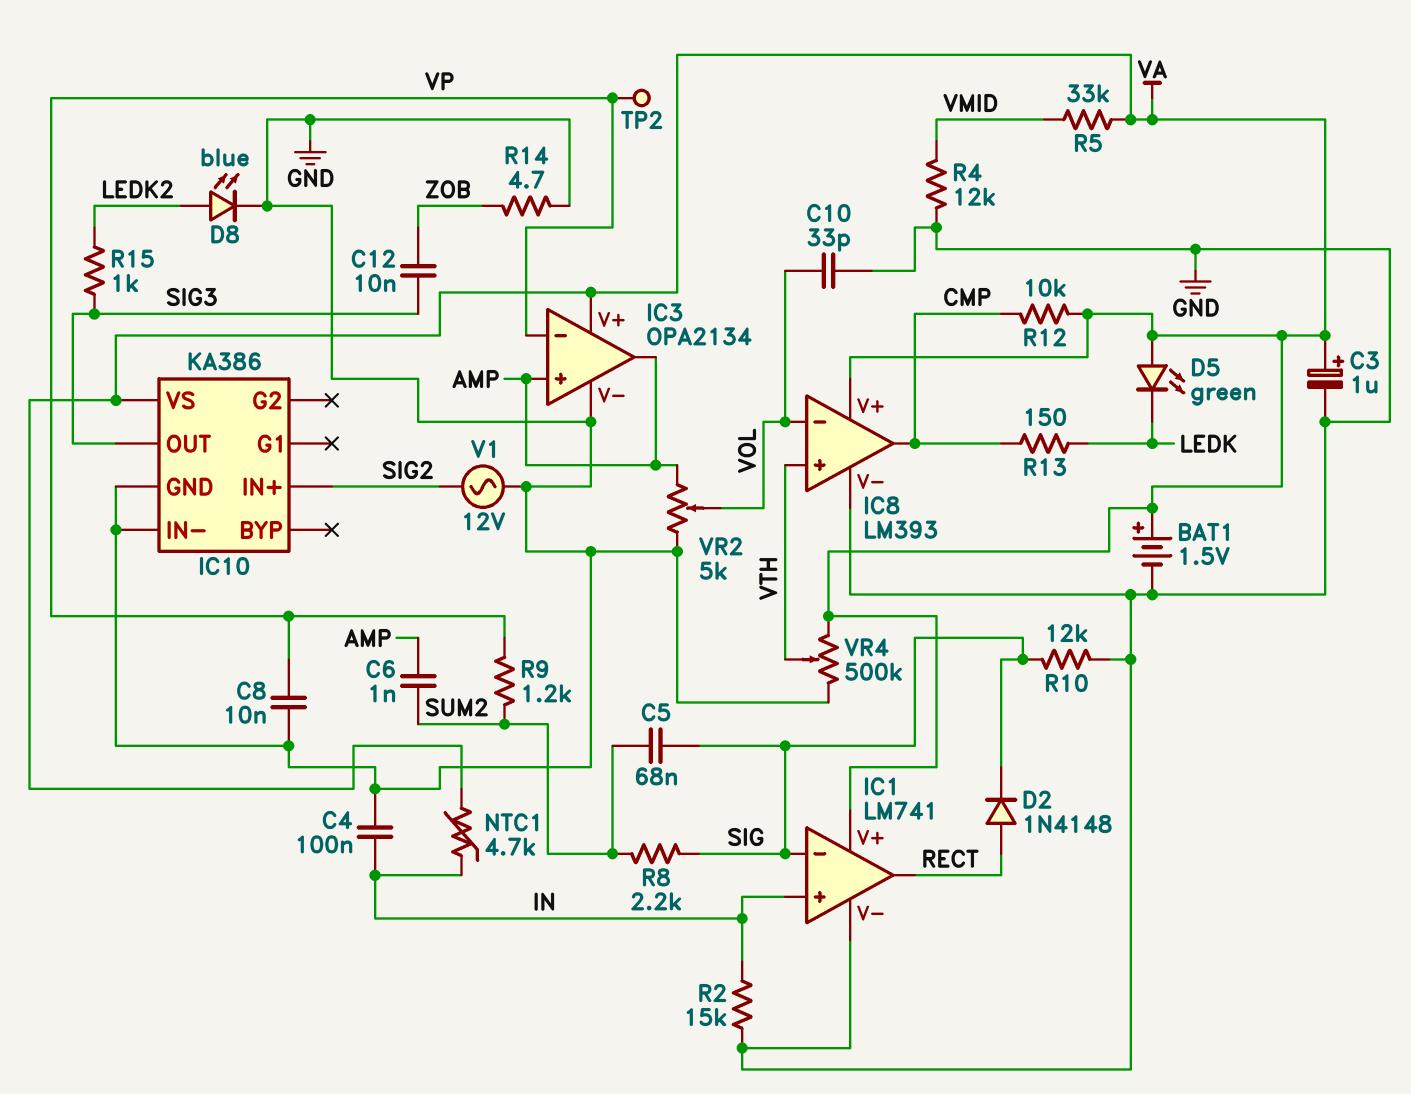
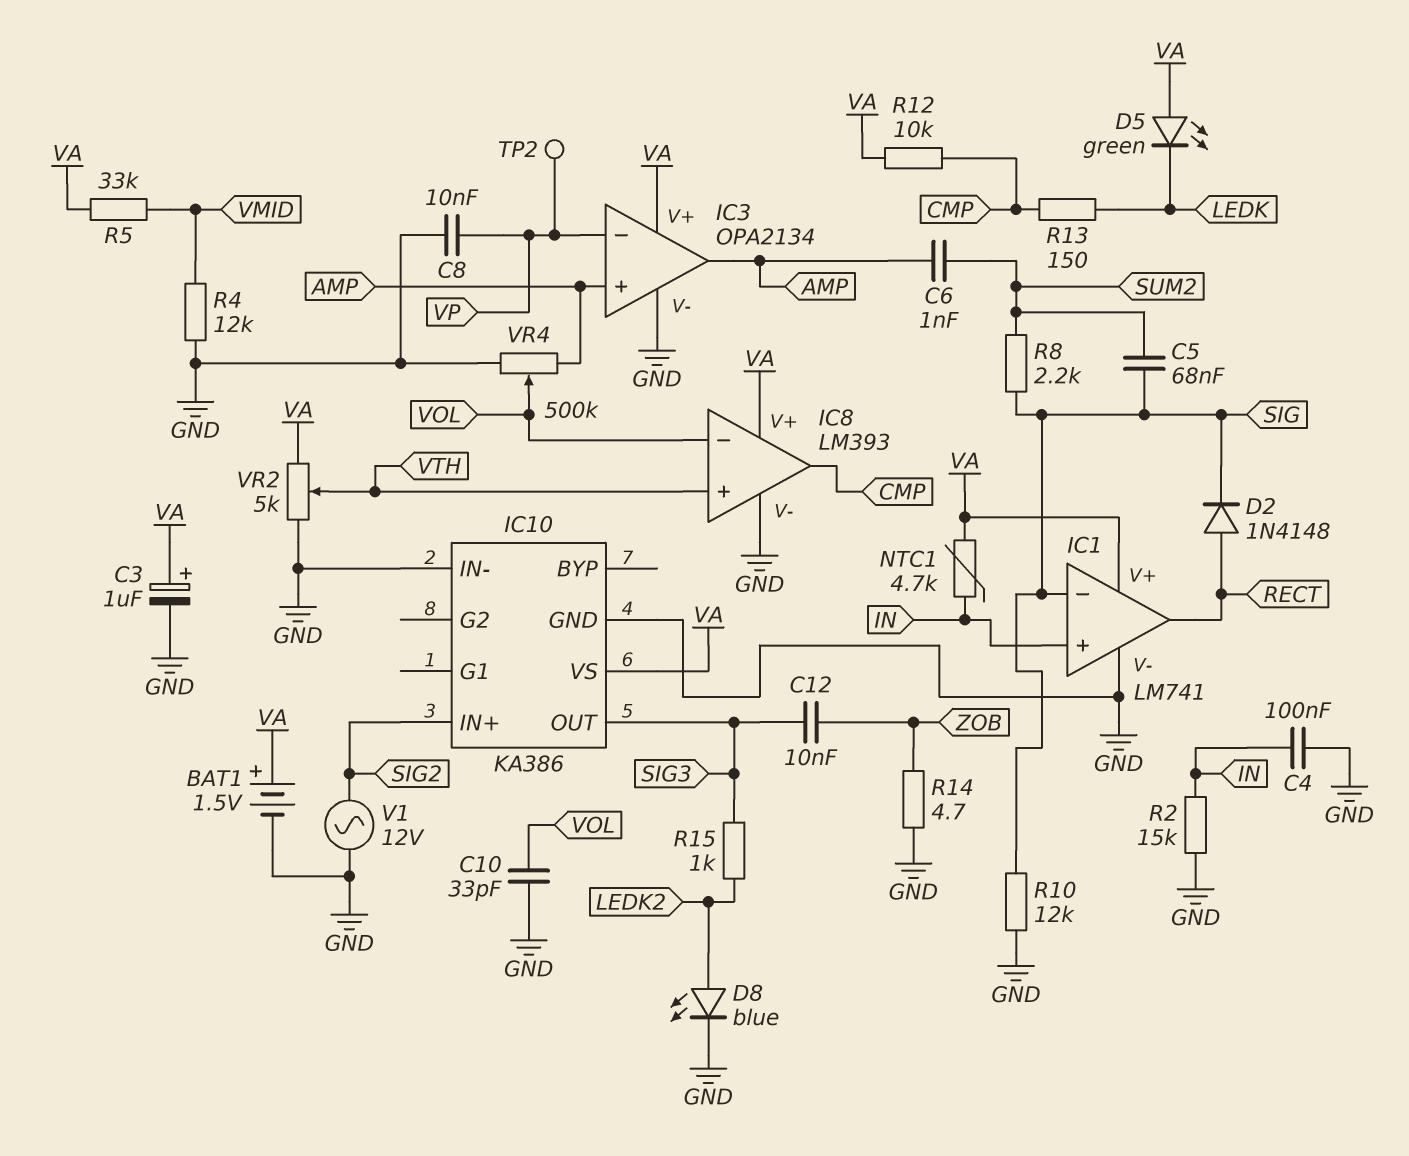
R9: 1.2k (SUM2, VP) -> none
VR2: 5k (AMP, GND, wiper VOL) -> 5k (GND, VA, wiper VTH)
VR4: 500k (GND, VA, wiper VTH) -> 500k (AMP, GND, wiper VOL)

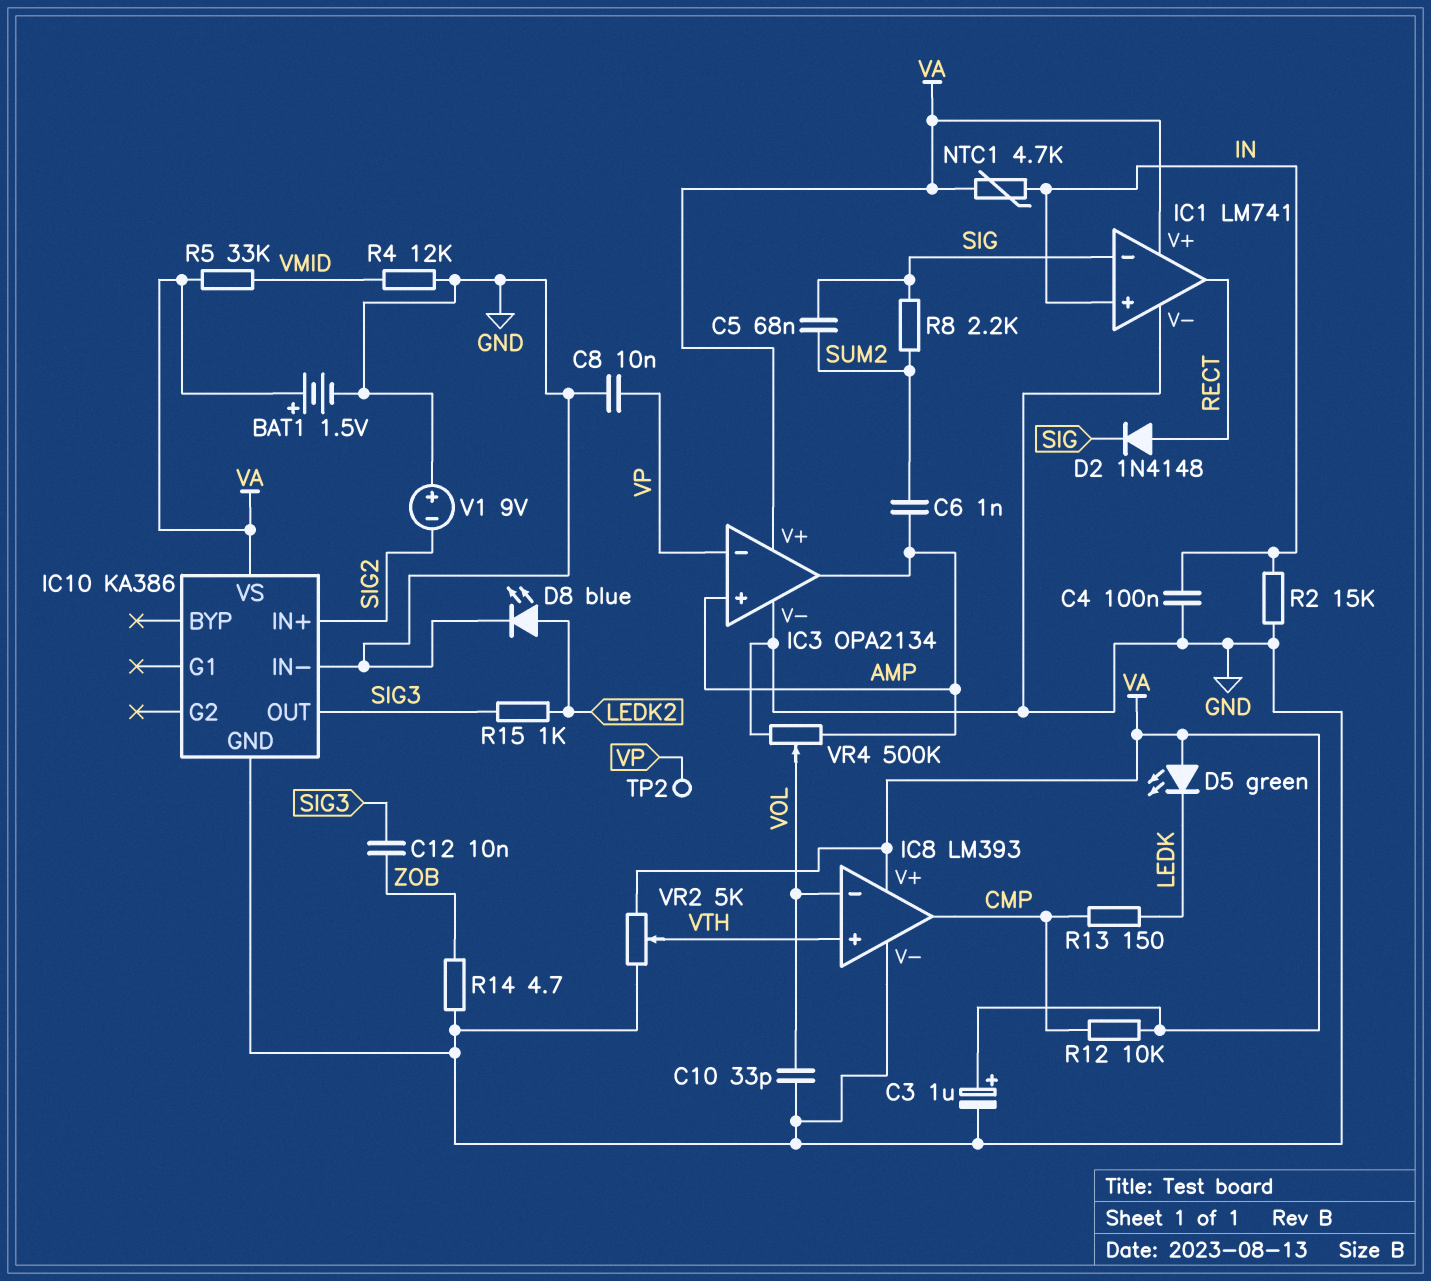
R10: 12k (GND, SIG) -> none
V1: AC 12V (GND, SIG2) -> 9V (plus GND, minus SIG2)

